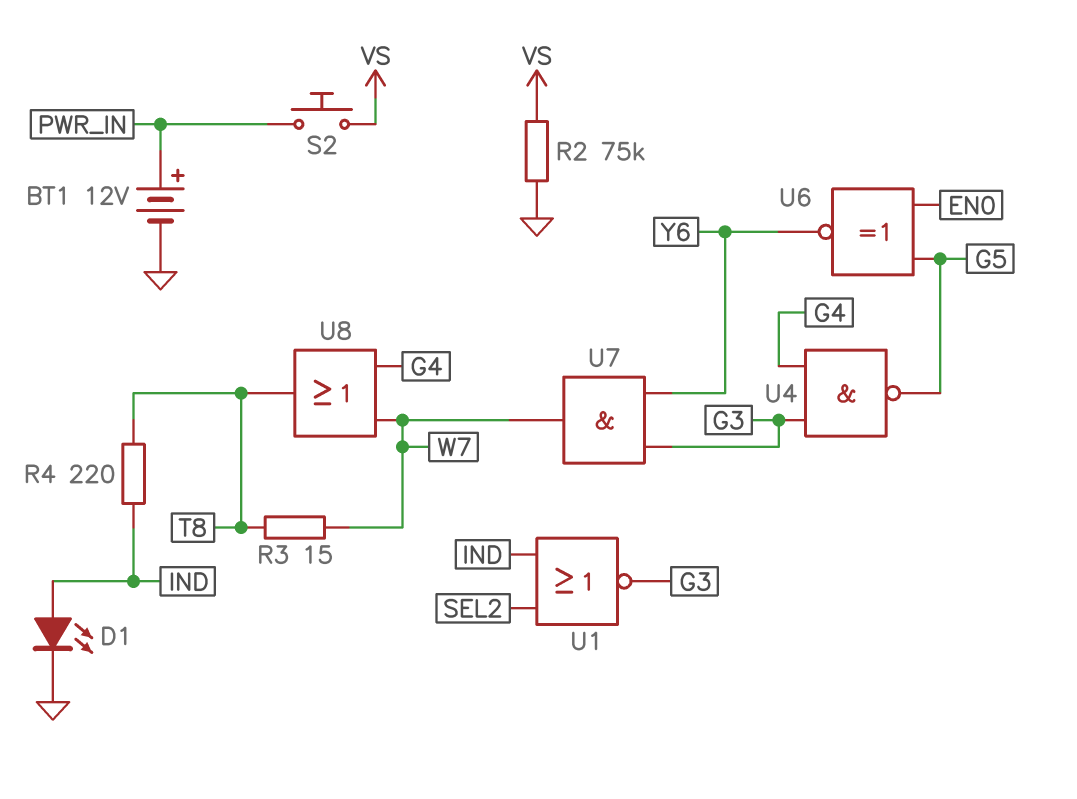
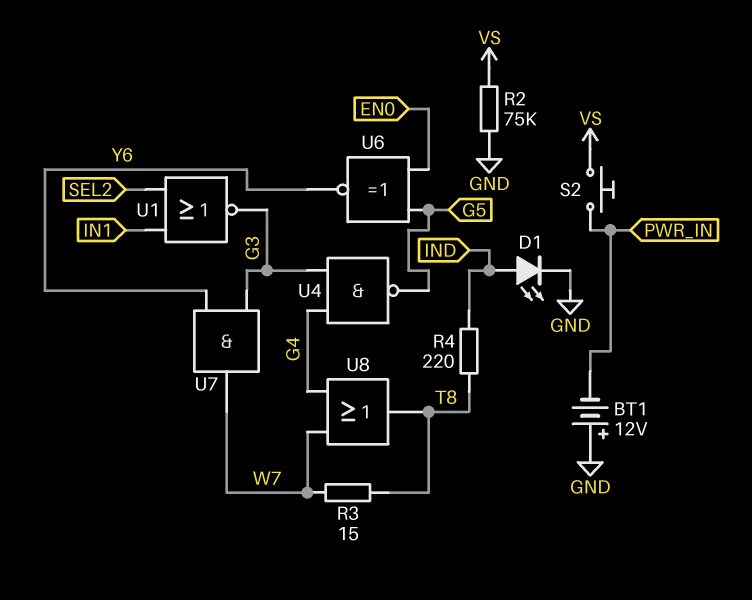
BT1: 12V (plus PWR_IN, minus GND) -> 12V (plus GND, minus PWR_IN)
U1: NOR (in IND, in SEL2, out G3) -> NOR (in IN1, in SEL2, out G3)

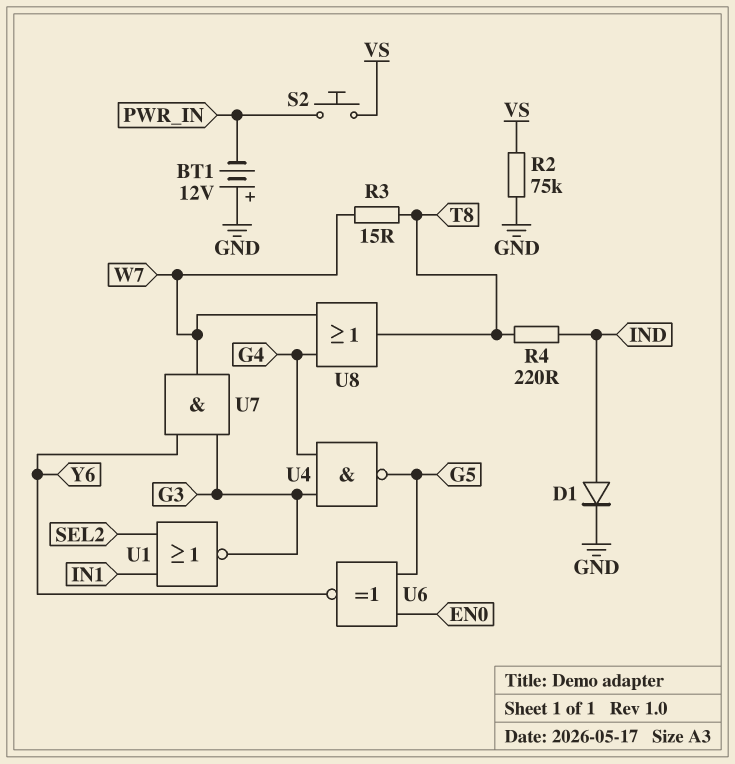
D1: LED (A IND, K GND) -> diode (A IND, K GND)

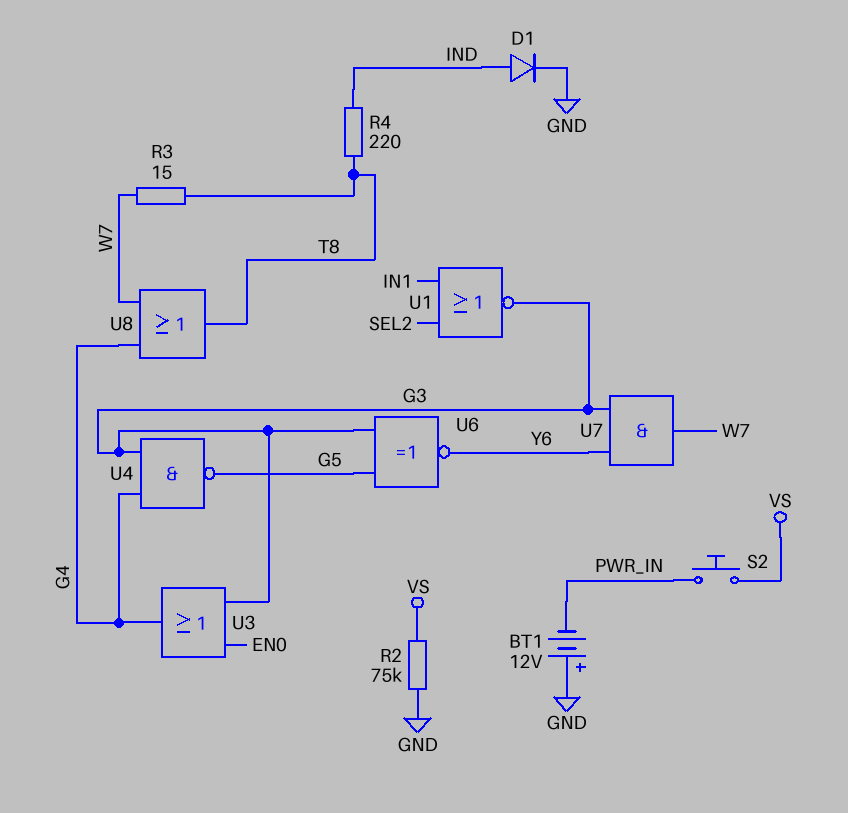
U3: none -> OR (in EN0, in G3, out G4)
U6: XNOR (in EN0, in G5, out Y6) -> XNOR (in G3, in G5, out Y6)

